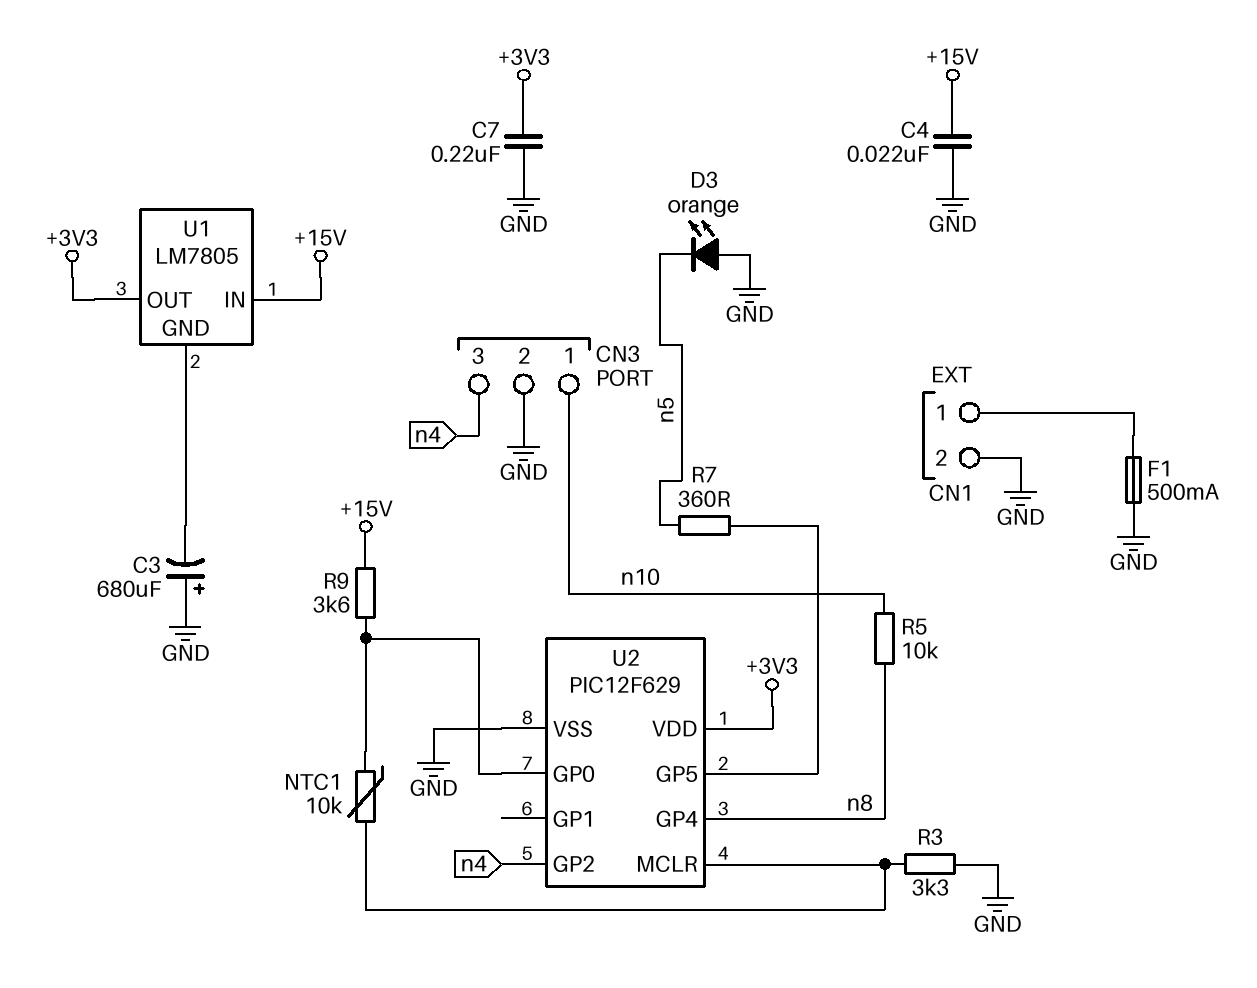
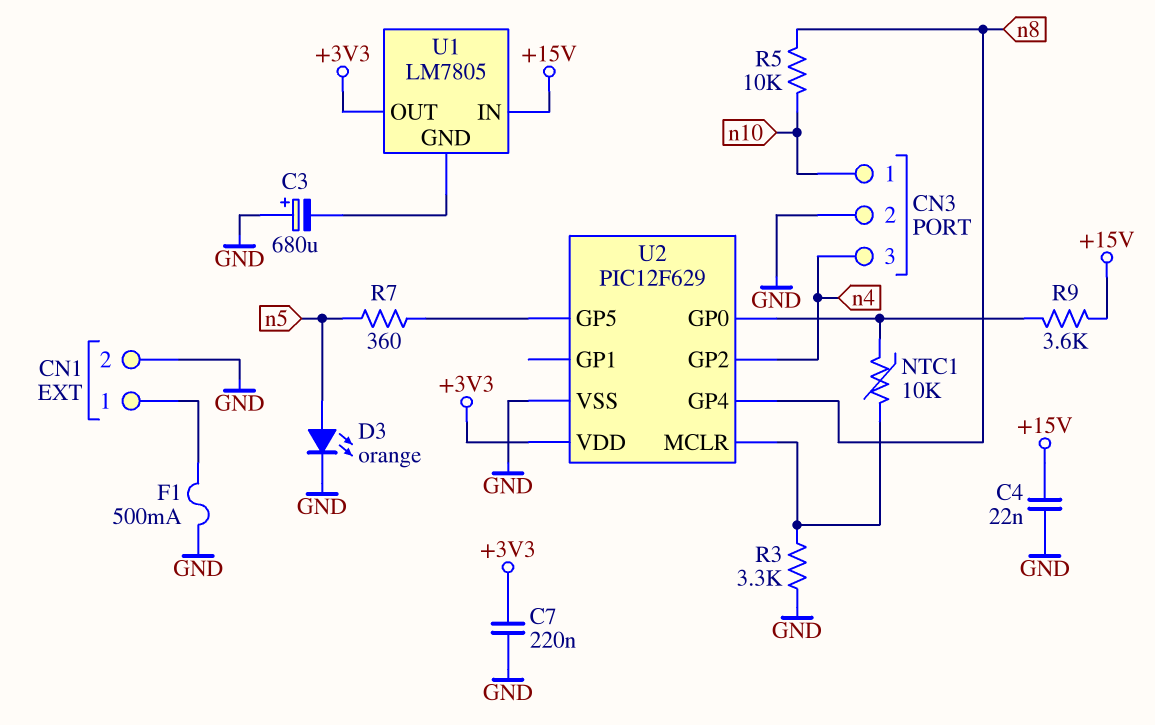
D3: LED orange (A GND, K n5) -> LED orange (A n5, K GND)

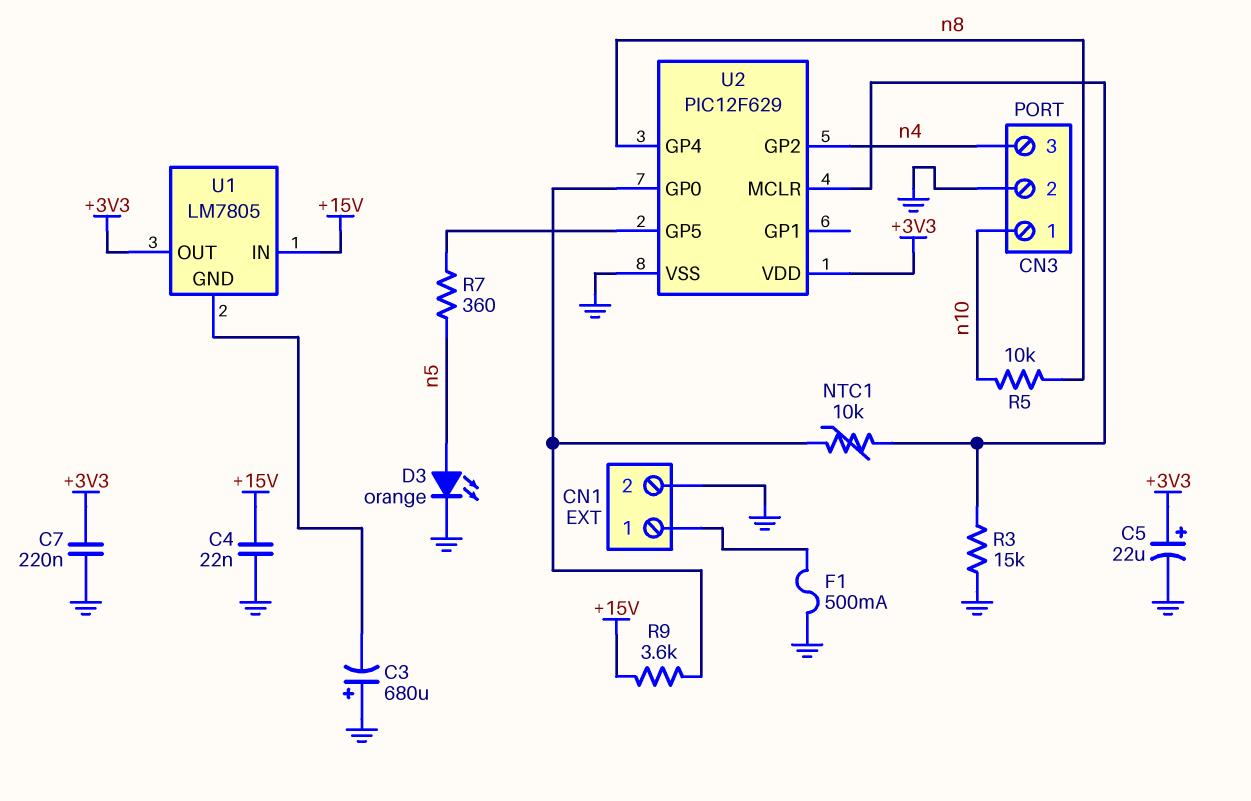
C5: none -> 22uF (plus +3V3, minus GND)
R3: 3.3k (GND, U2/MCLR) -> 15k (GND, U2/MCLR)

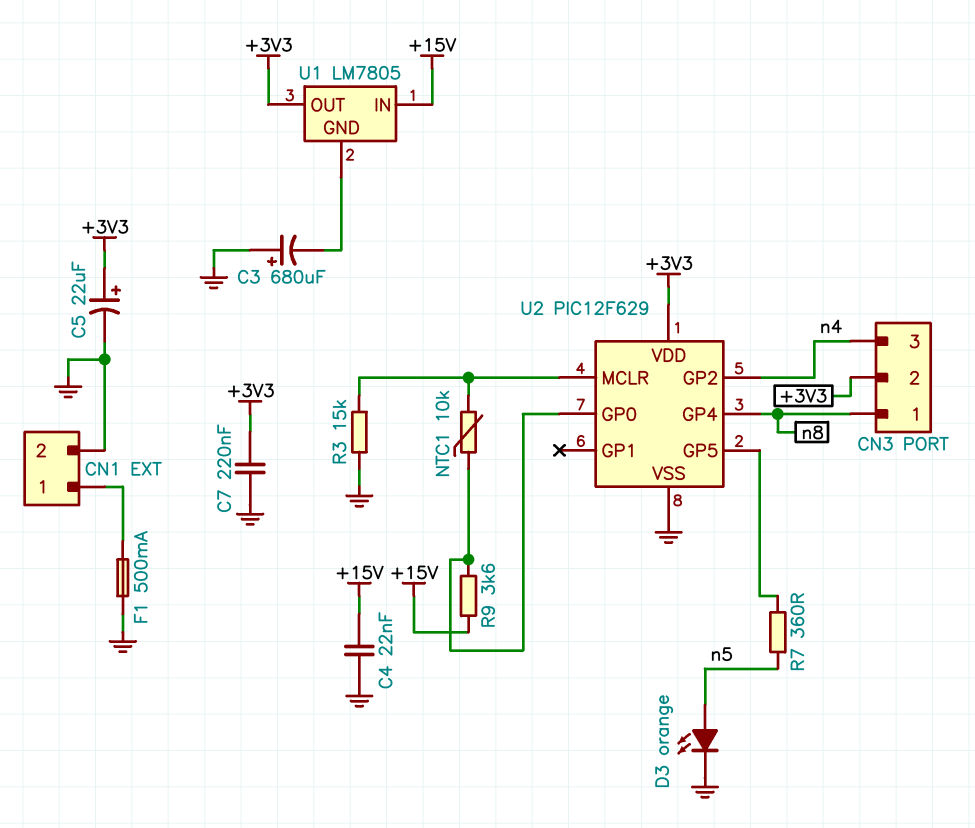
CN3 pin 1: n10 -> n8
CN3 pin 2: GND -> +3V3
R5: 10k (n8, n10) -> none

